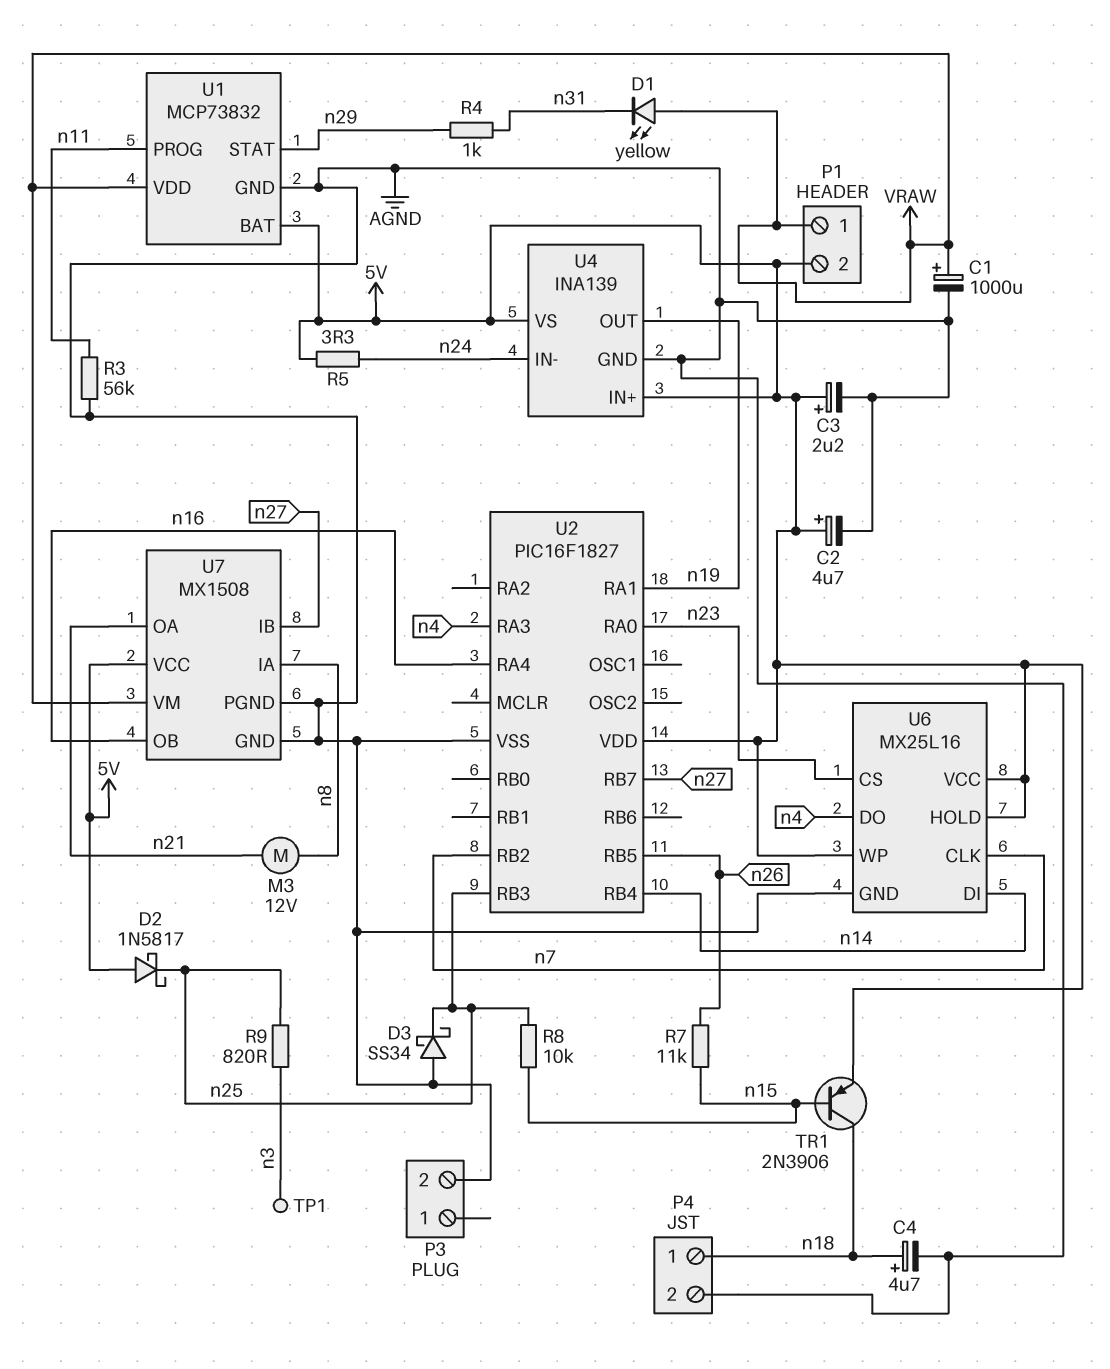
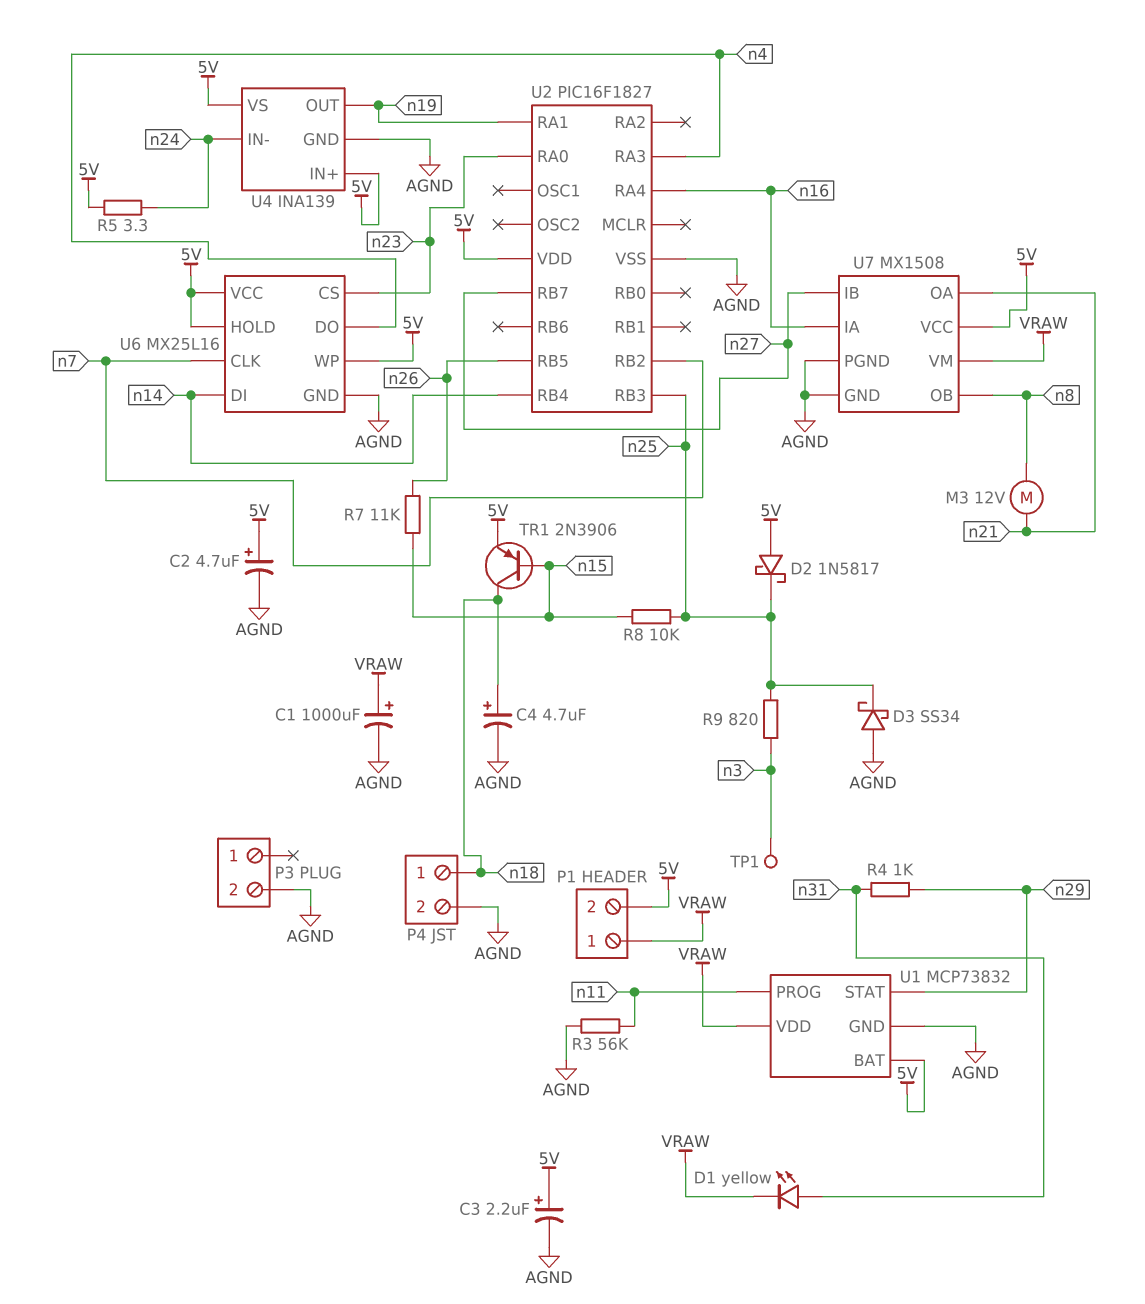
D1: LED yellow (A VRAW, K n31) -> LED yellow (A n31, K VRAW)
U7 pin IA: n8 -> n16
U7 pin OB: n16 -> n8

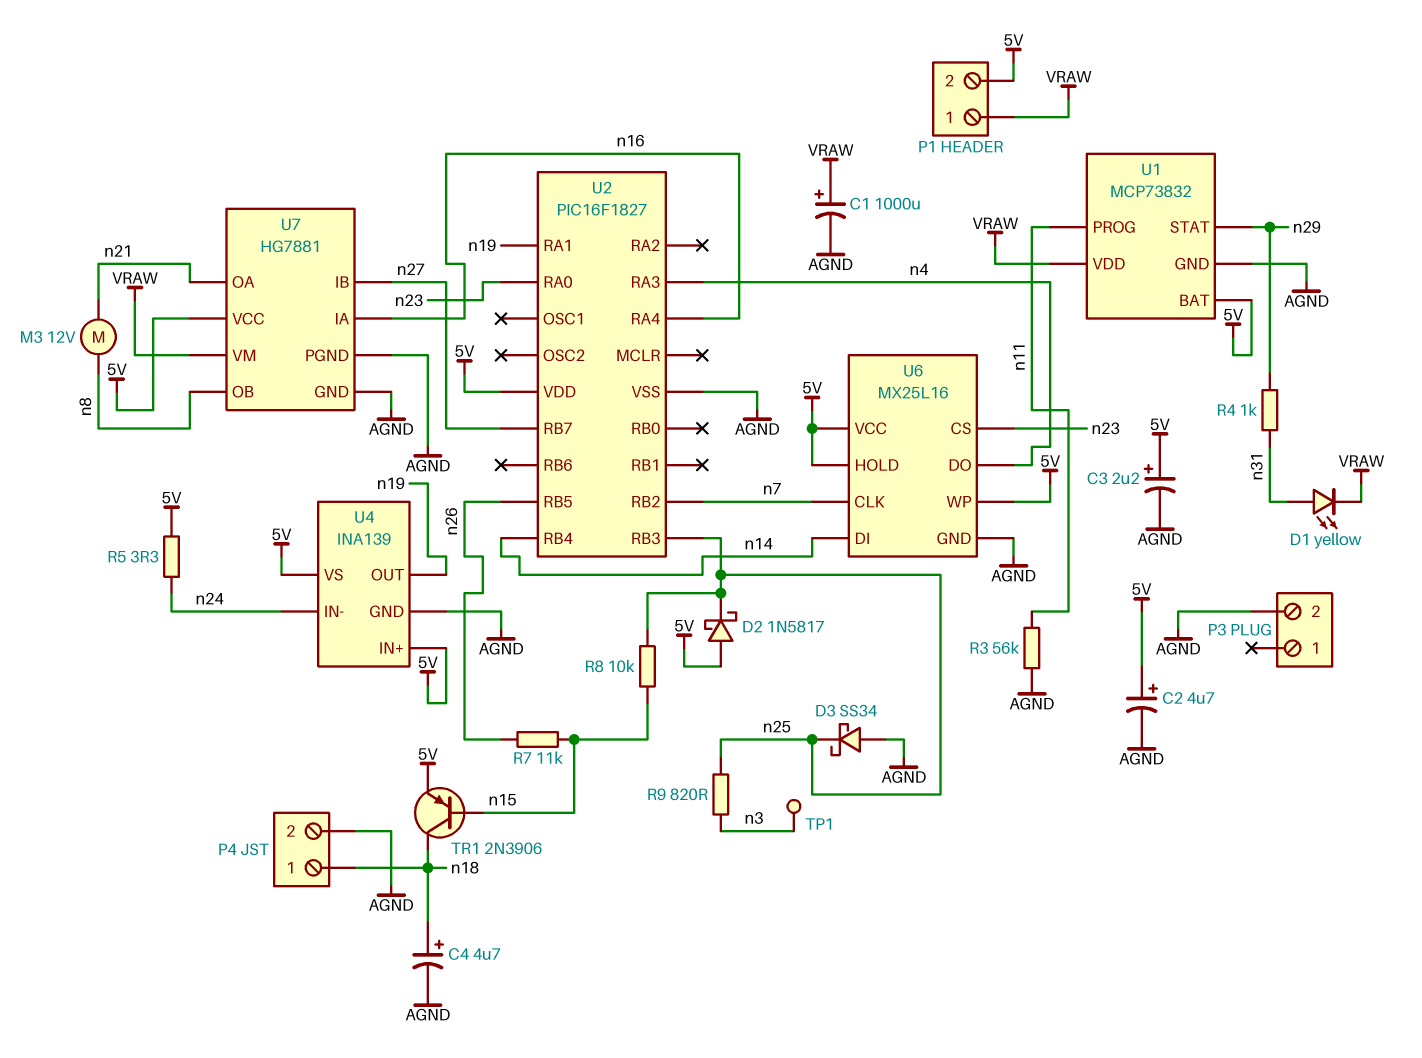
U7: MX1508 -> HG7881

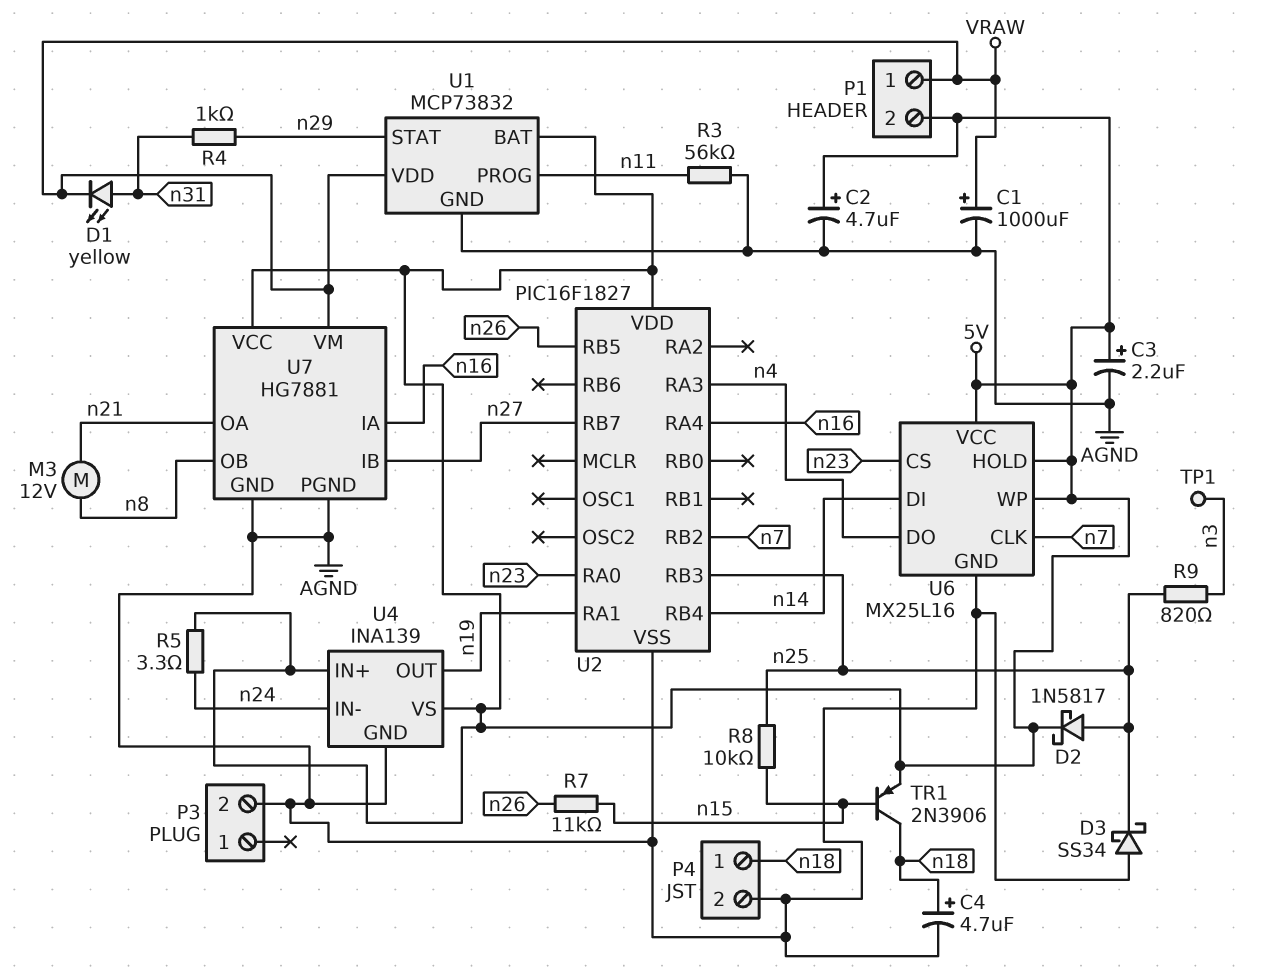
D2: schottky 1N5817 (A 5V, K n25) -> schottky 1N5817 (A n25, K 5V)

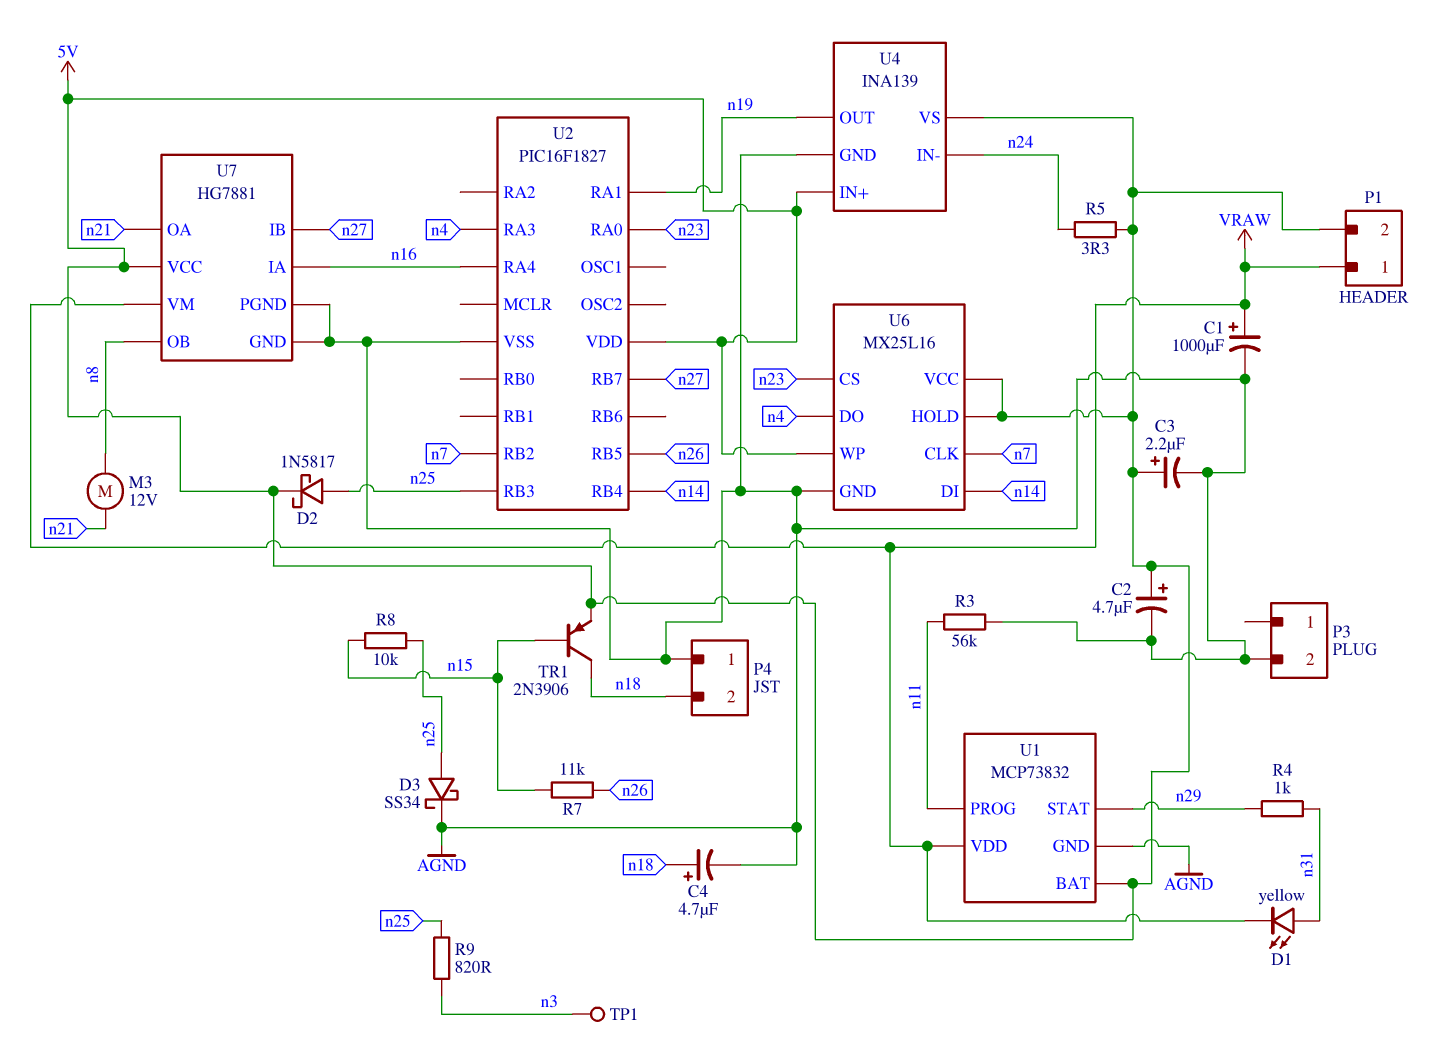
D3: schottky SS34 (A AGND, K n25) -> schottky SS34 (A n25, K AGND)
P4 pin 1: n18 -> AGND
P4 pin 2: AGND -> n18

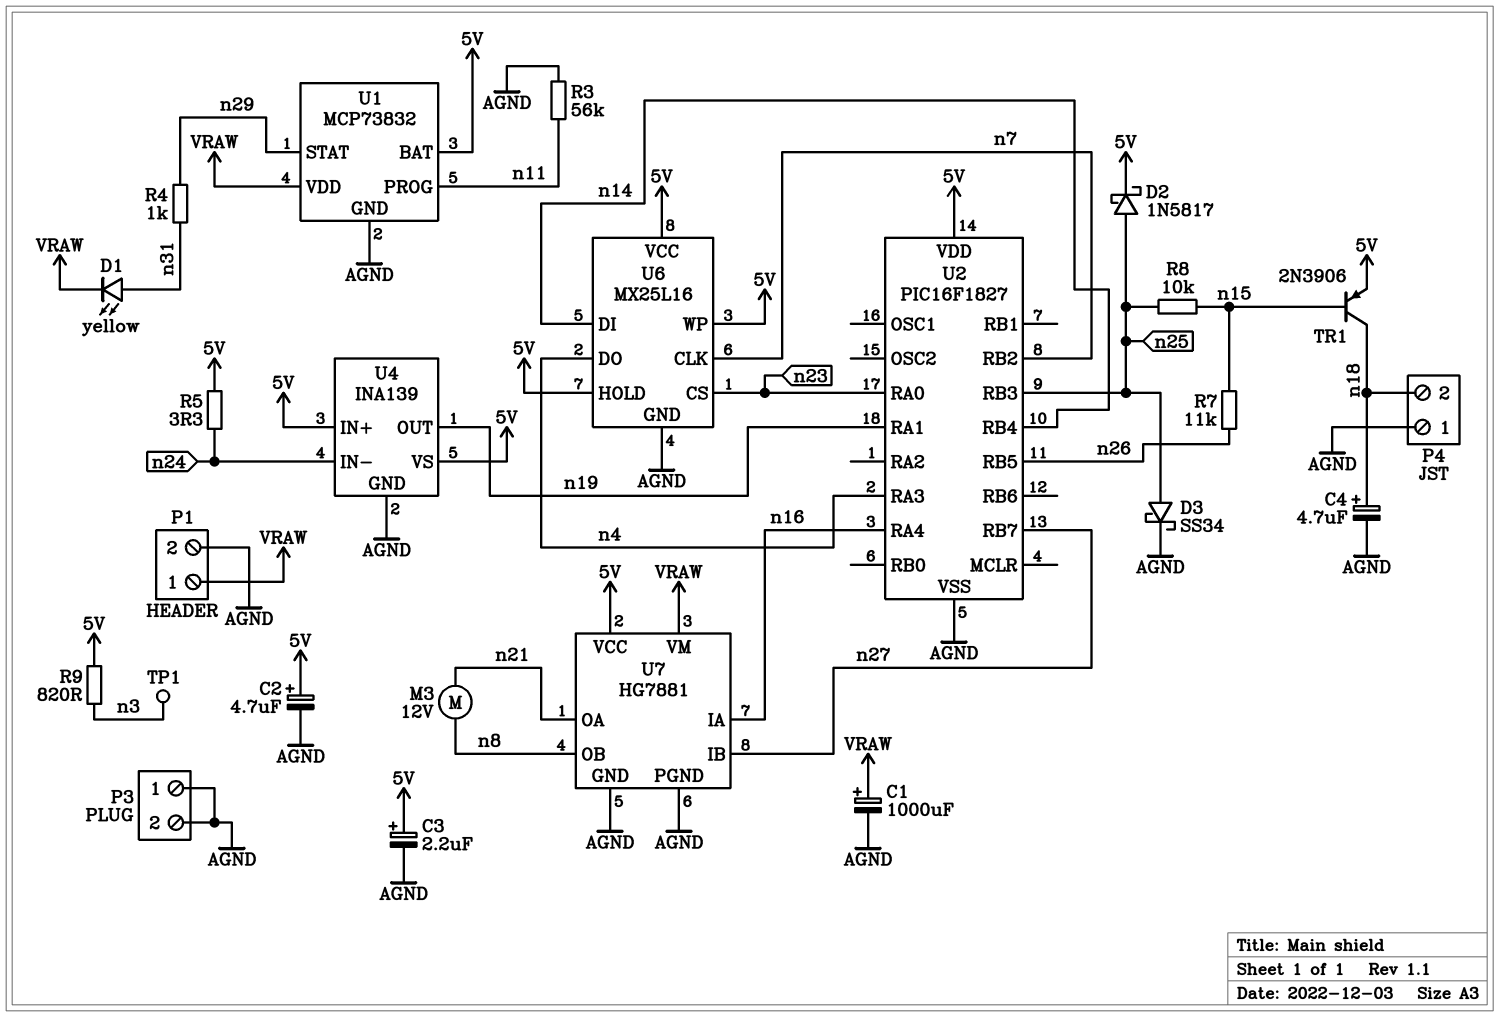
P1 pin 2: 5V -> AGND
P3 pin 1: none -> AGND
R9: 820 (n3, n25) -> 820 (5V, n3)

